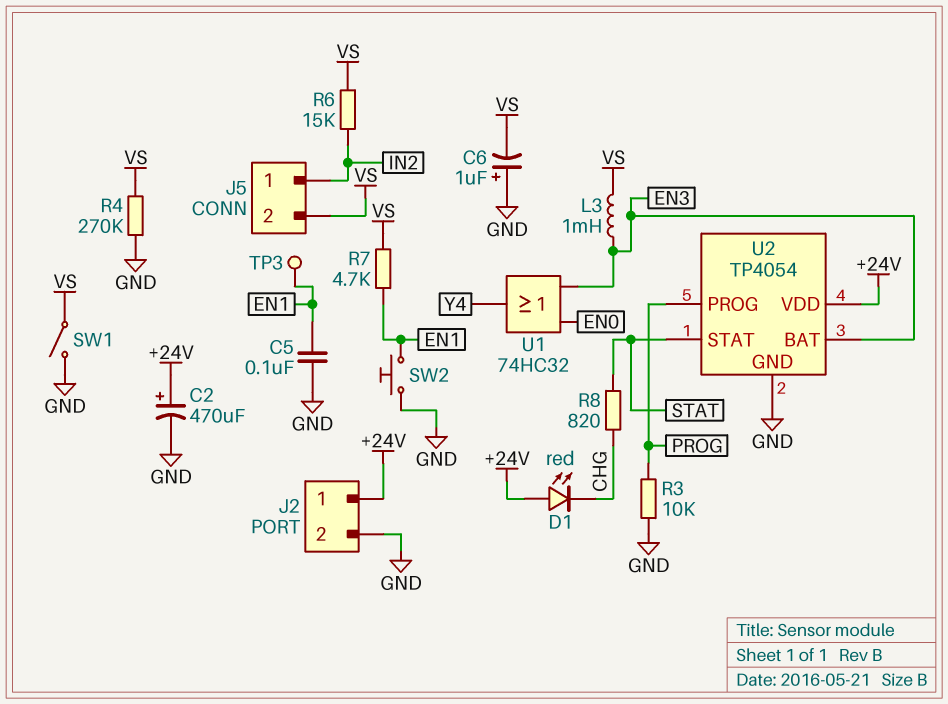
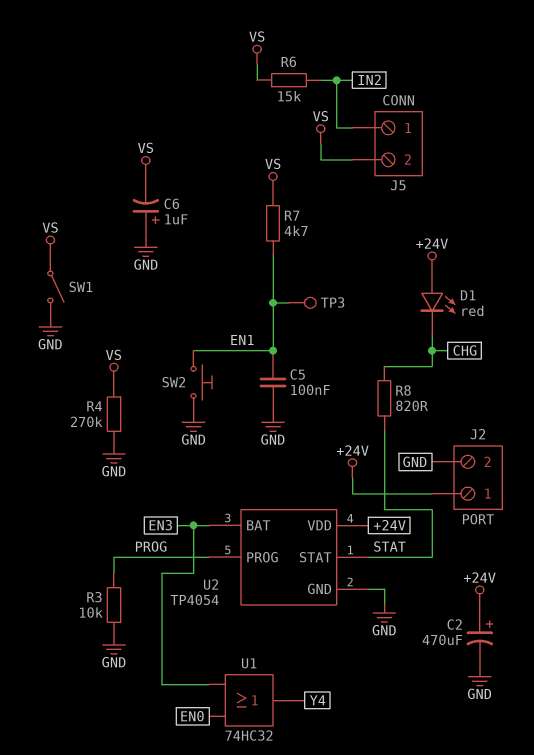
L3: 1mH (EN3, VS) -> none

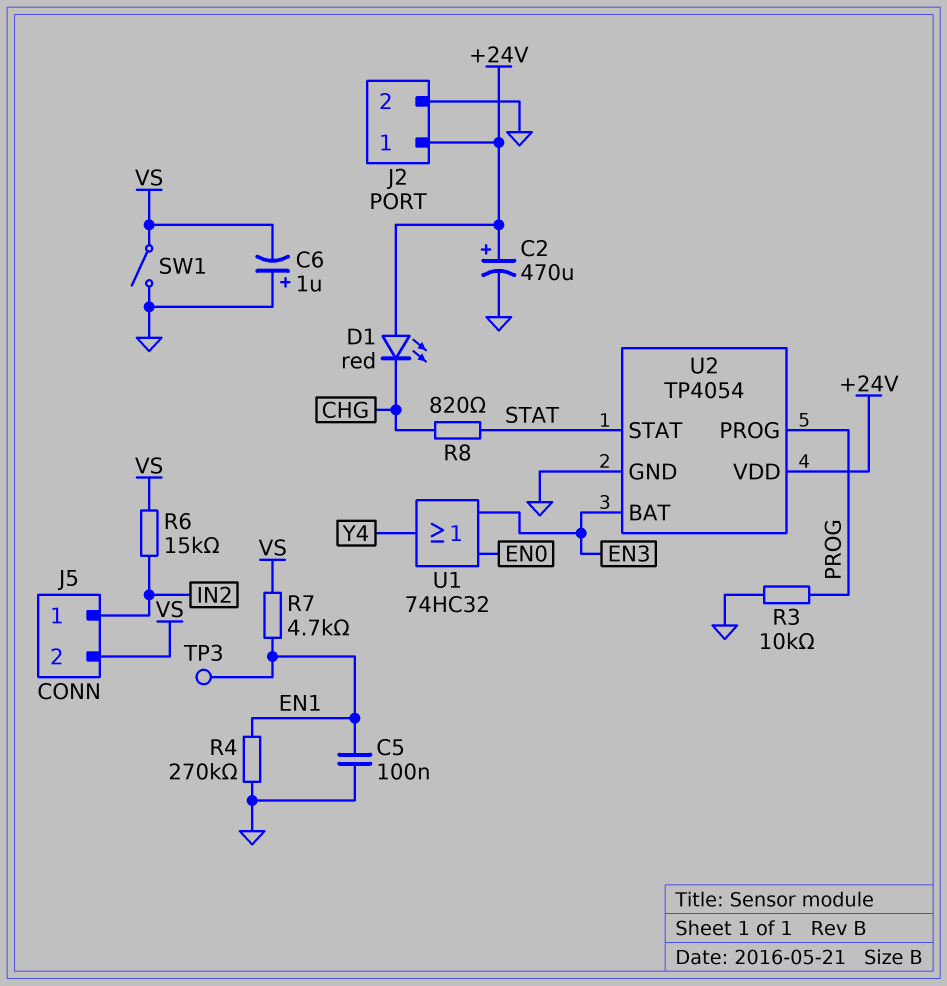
R4: 270k (GND, VS) -> 270k (EN1, GND)
SW2: button (EN1, GND) -> none

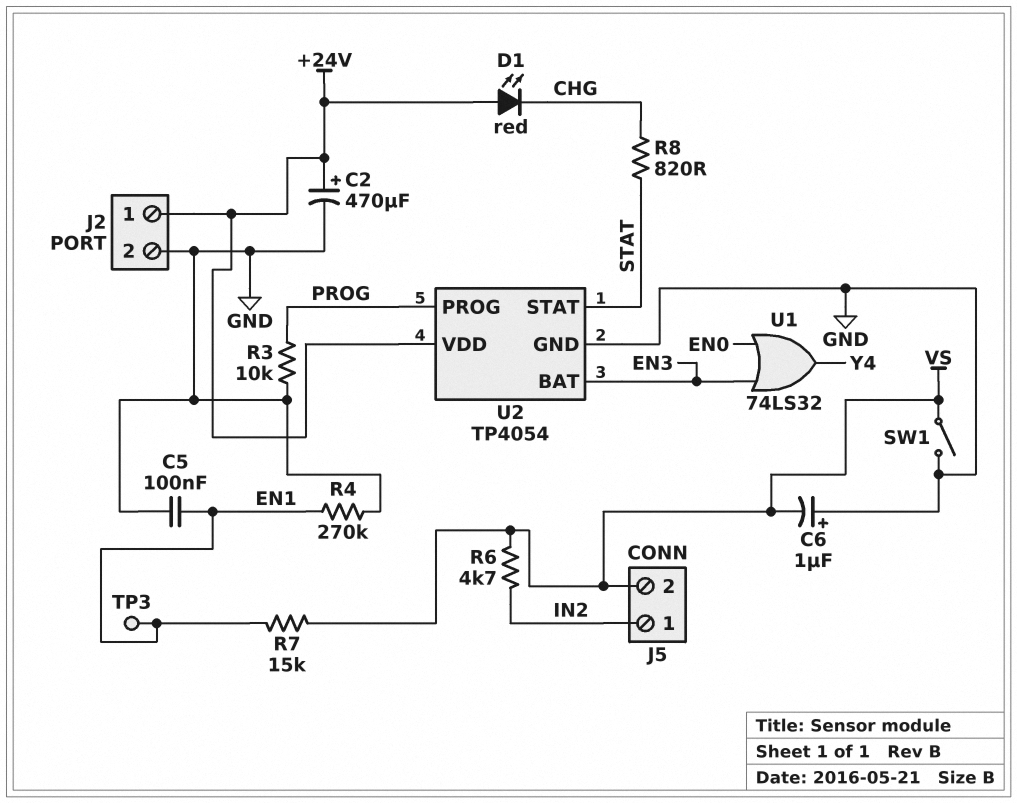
R6: 15k (IN2, VS) -> 4.7k (IN2, VS)
R7: 4.7k (EN1, VS) -> 15k (EN1, VS)
U1: OR 74HC32 (in EN0, in EN3, out Y4) -> OR 74LS32 (in EN0, in EN3, out Y4)

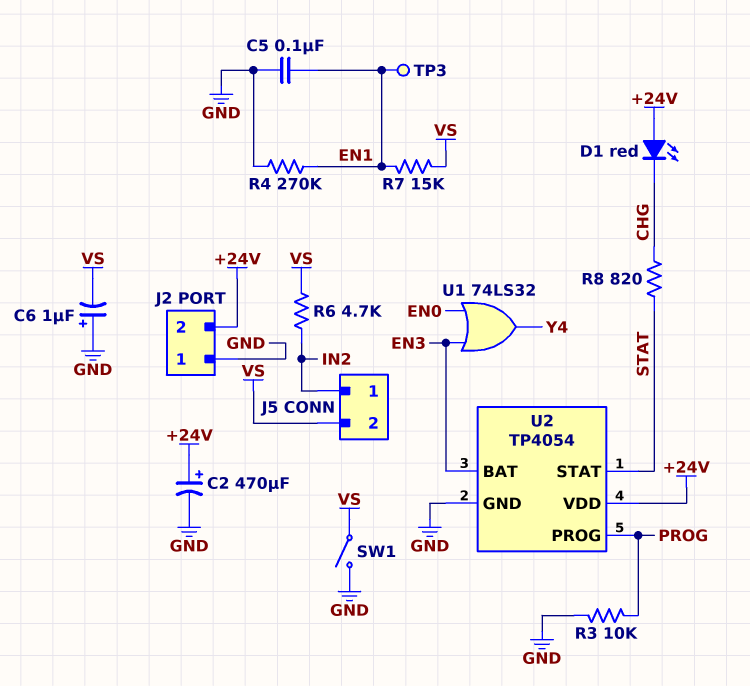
J2 pin 1: +24V -> GND
J2 pin 2: GND -> +24V

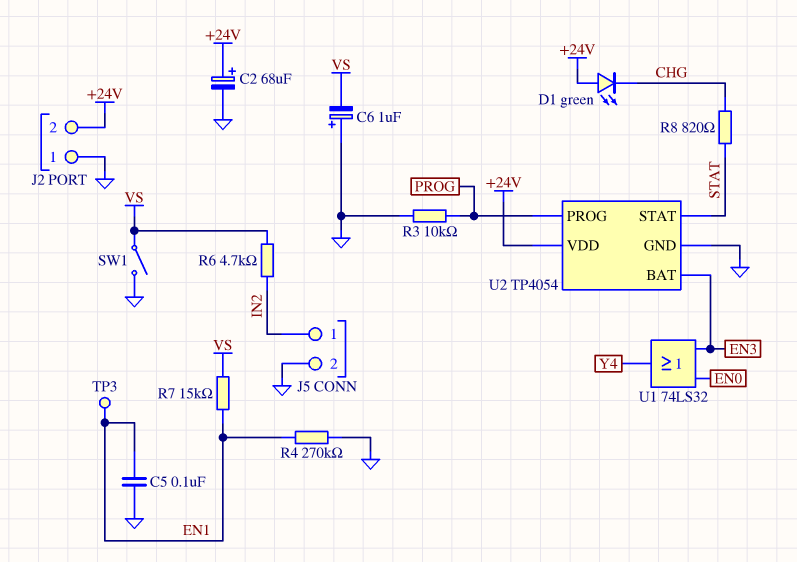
C2: 470uF (plus +24V, minus GND) -> 68uF (plus +24V, minus GND)
D1: LED red (A +24V, K CHG) -> LED green (A +24V, K CHG)
J5 pin 2: VS -> GND

